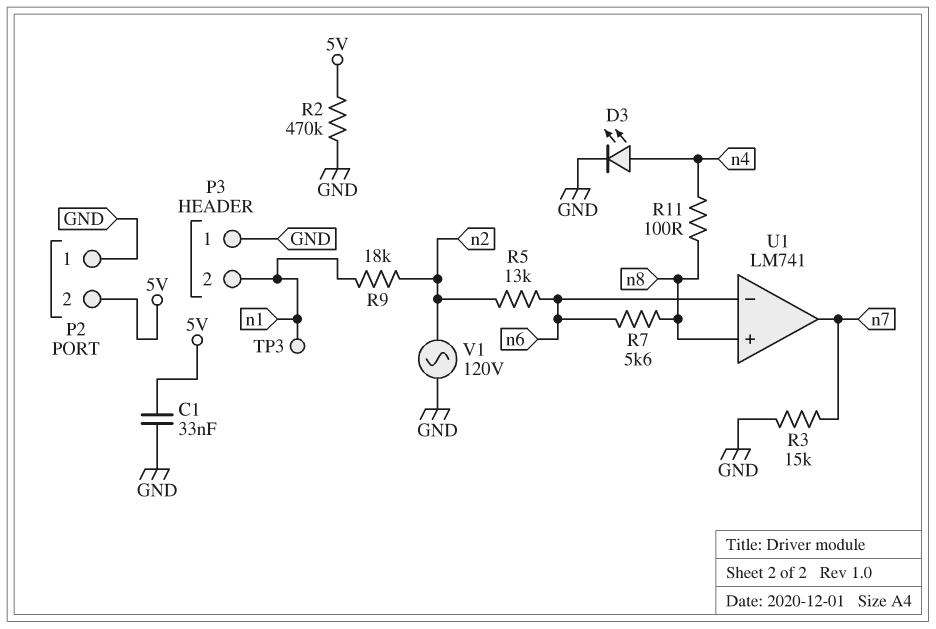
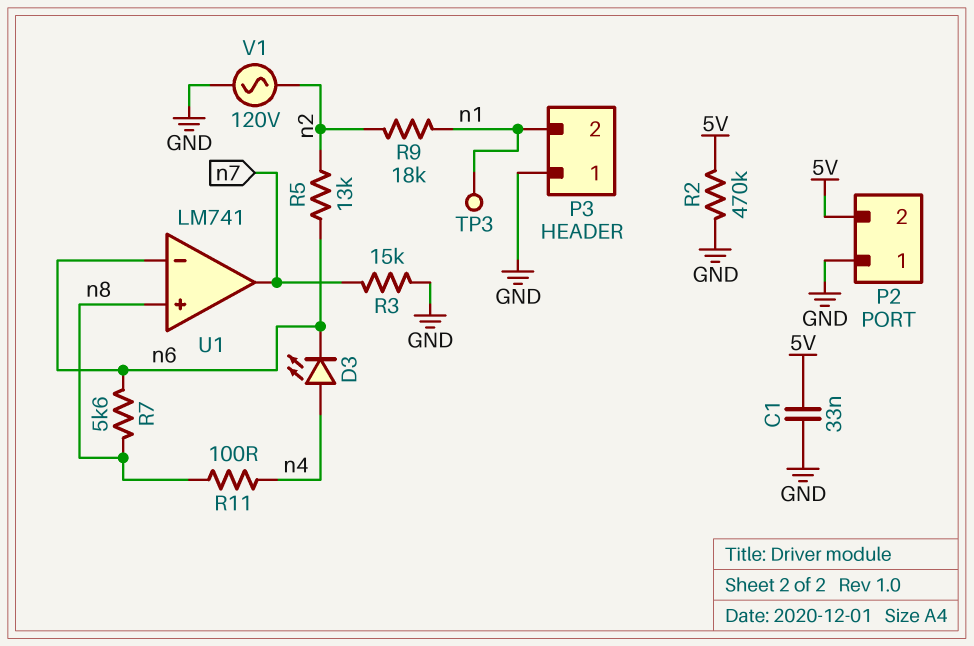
D3: LED (A n4, K GND) -> LED (A n4, K n6)

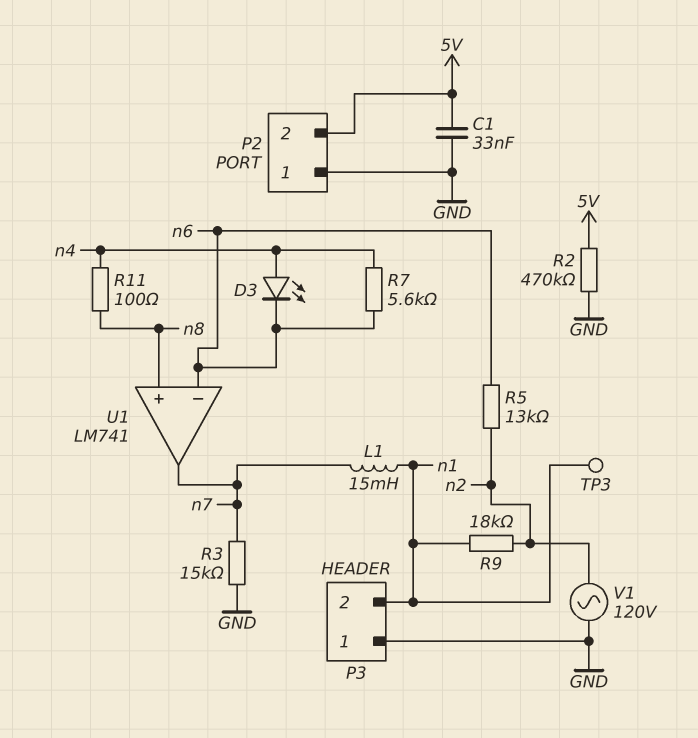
L1: none -> 15mH (n1, n7)
R7: 5.6k (n6, n8) -> 5.6k (n4, n6)

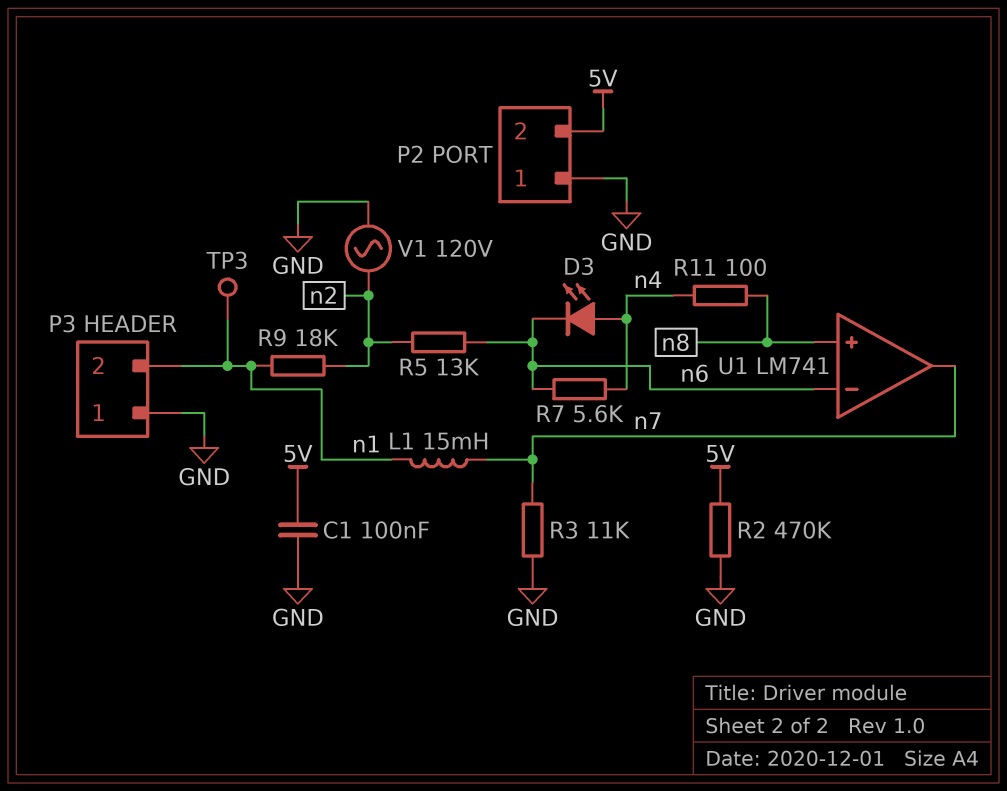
C1: 33nF (5V, GND) -> 100nF (5V, GND)
R3: 15k (GND, n7) -> 11k (GND, n7)

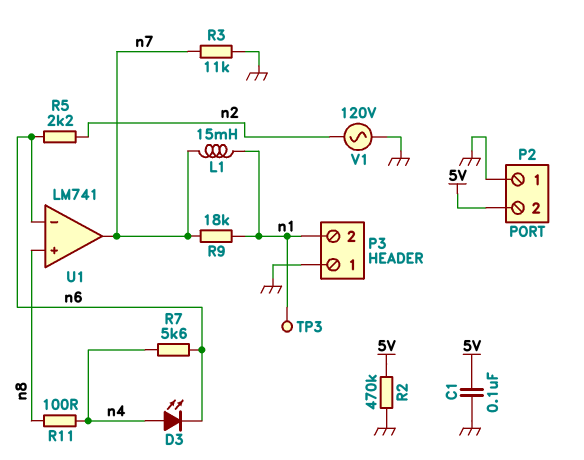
R5: 13k (n2, n6) -> 2.2k (n2, n6)
R9: 18k (n1, n2) -> 18k (n1, n7)

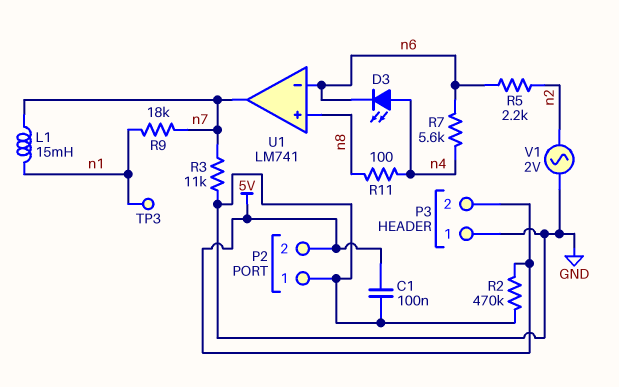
P3 pin 2: n1 -> 5V
V1: AC 120V (GND, n2) -> AC 2V (GND, n2)

